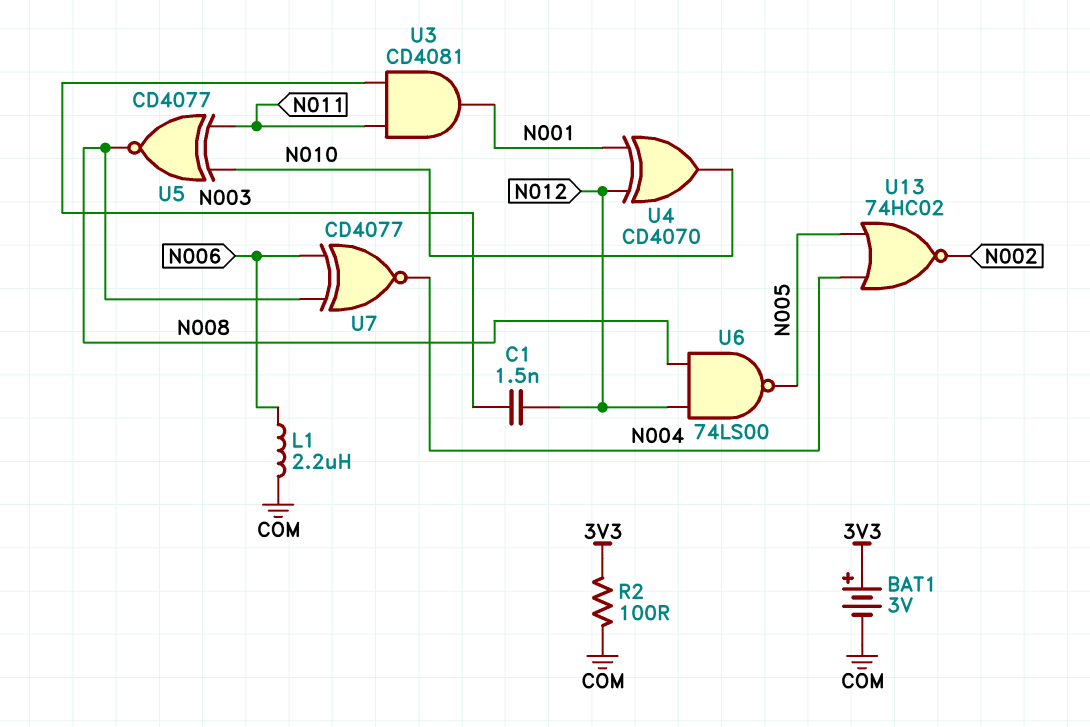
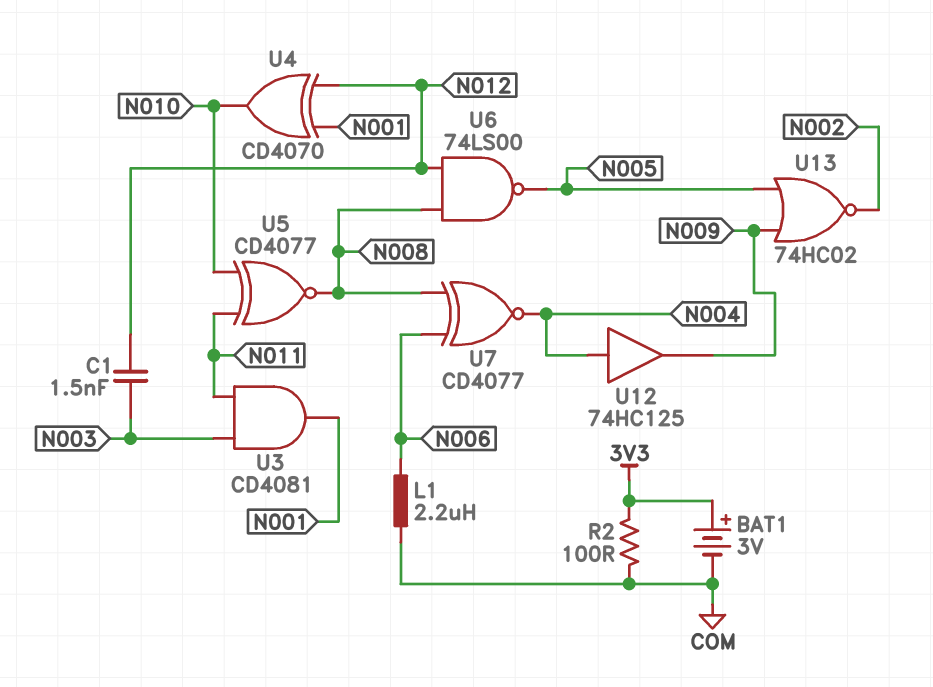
U12: none -> buffer 74HC125 (in N004, out N009)
U13: NOR 74HC02 (in N004, in N005, out N002) -> NOR 74HC02 (in N005, in N009, out N002)

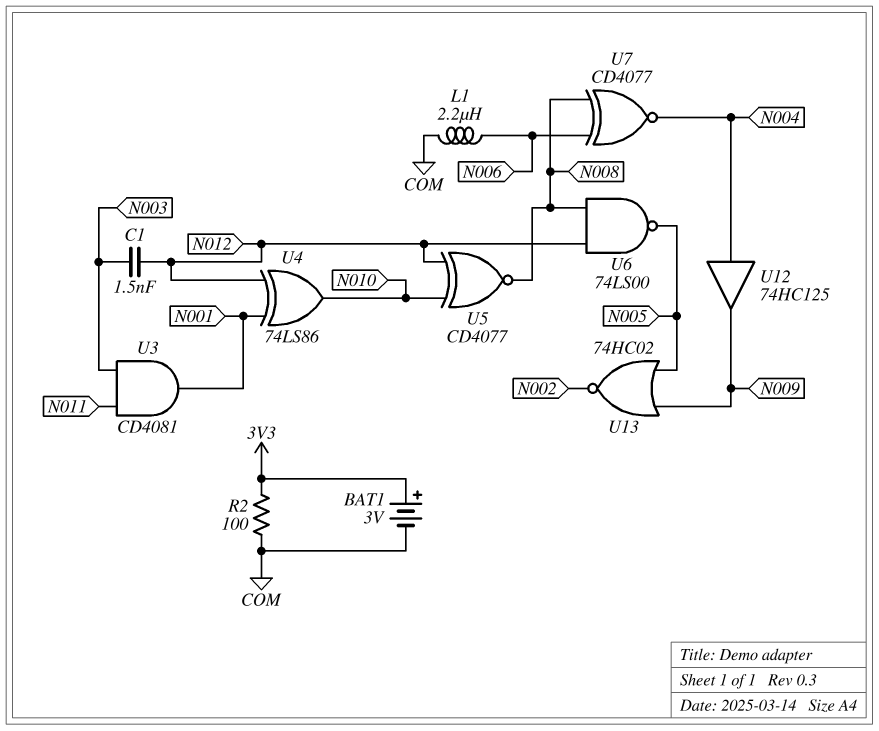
U4: XOR CD4070 (in N001, in N012, out N010) -> XOR 74LS86 (in N001, in N012, out N010)
U5: XNOR CD4077 (in N010, in N011, out N008) -> XNOR CD4077 (in N010, in N012, out N008)

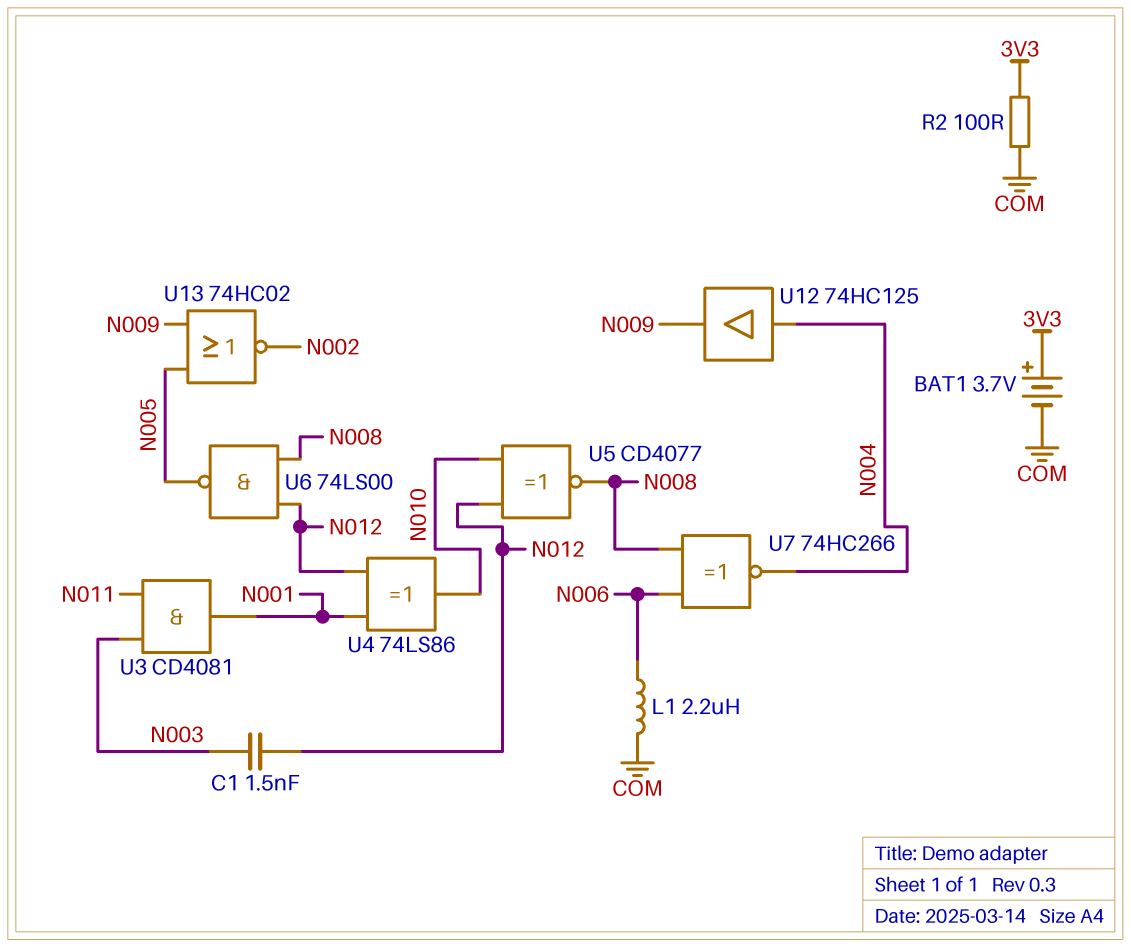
BAT1: 3V (plus 3V3, minus COM) -> 3.7V (plus 3V3, minus COM)
U7: XNOR CD4077 (in N006, in N008, out N004) -> XNOR 74HC266 (in N006, in N008, out N004)

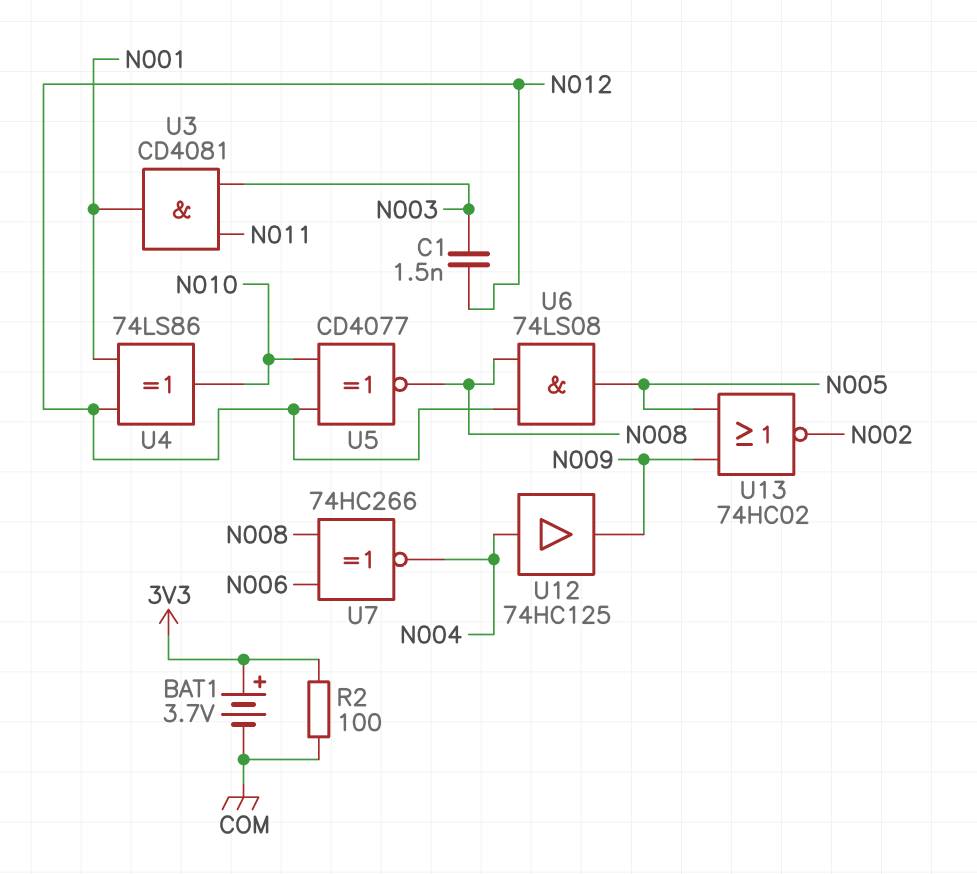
L1: 2.2uH (COM, N006) -> none
U6: NAND 74LS00 (in N008, in N012, out N005) -> AND 74LS08 (in N008, in N012, out N005)

